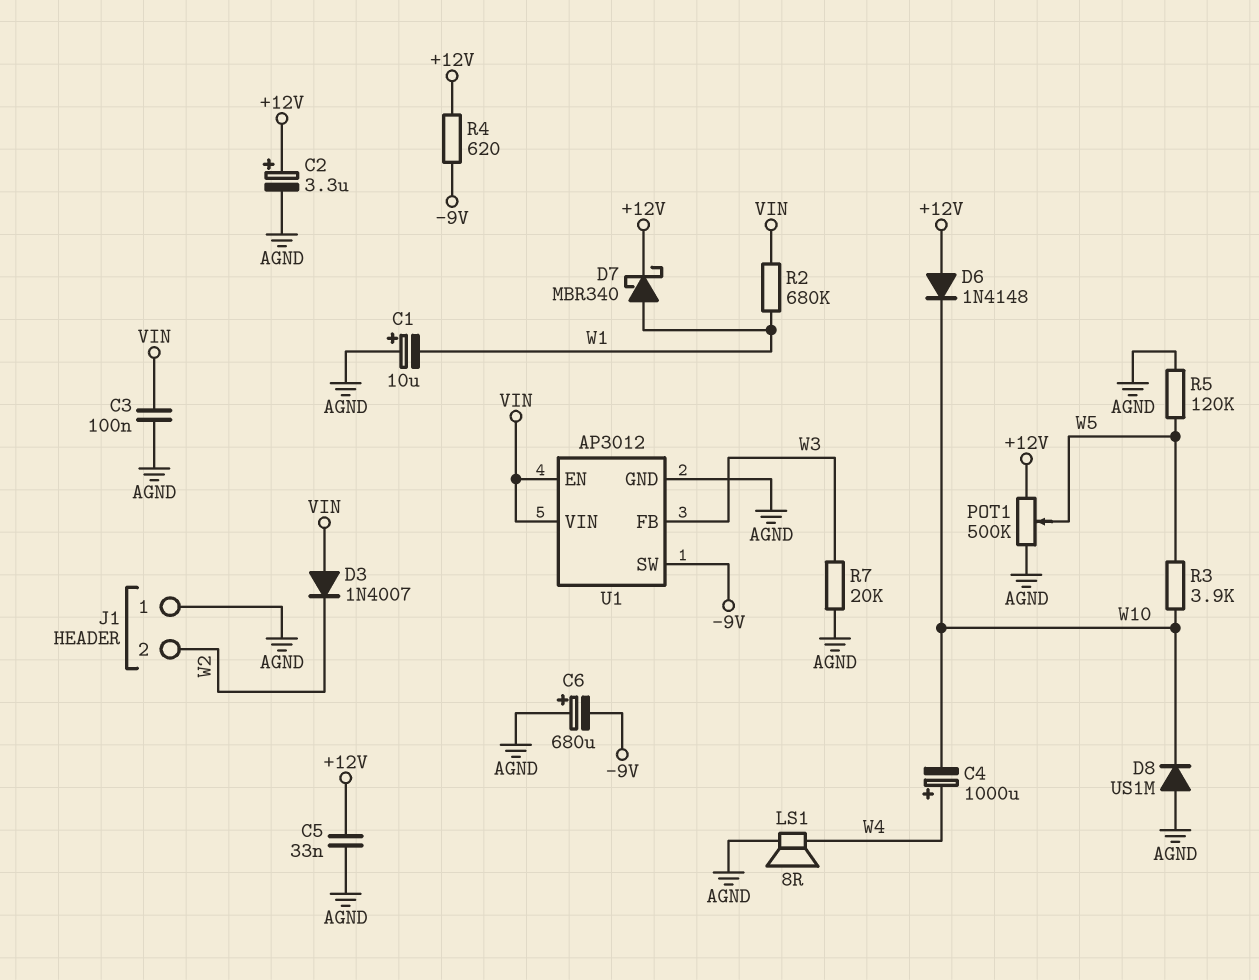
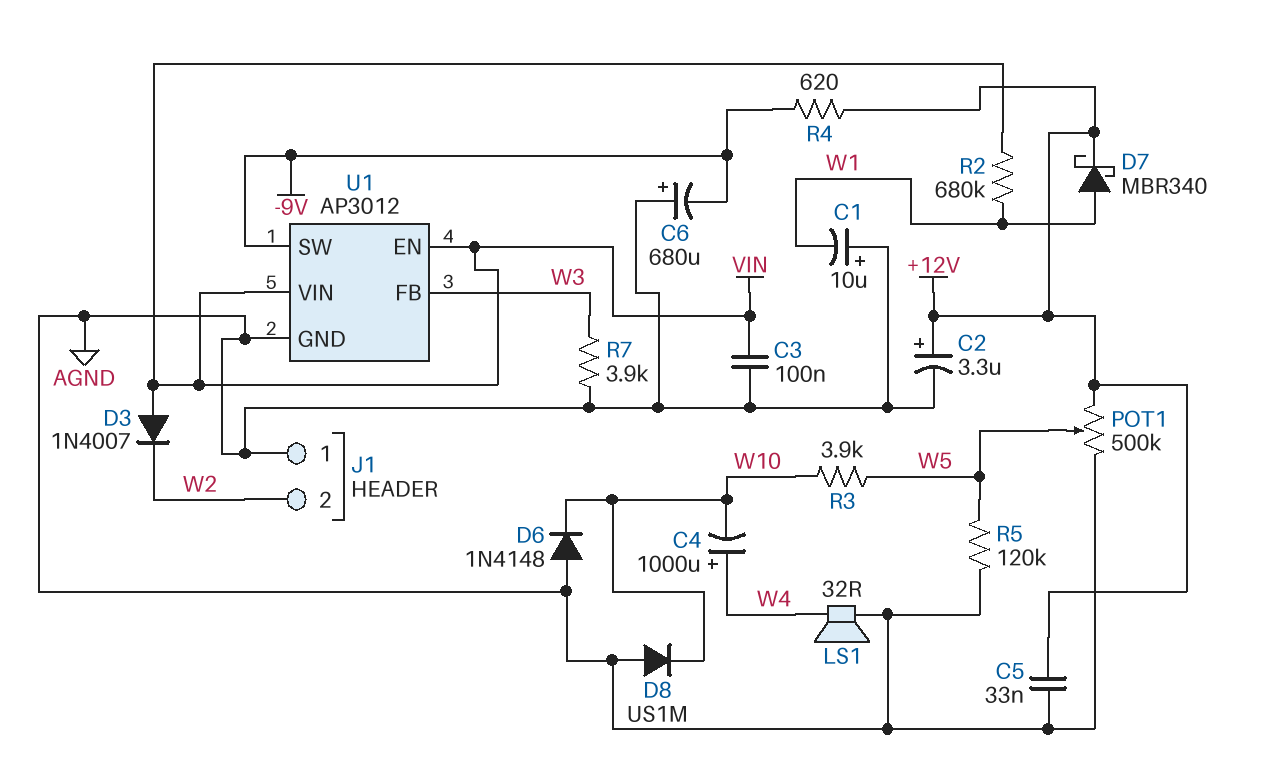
D6: diode 1N4148 (A +12V, K W10) -> diode 1N4148 (A AGND, K W10)
LS1: speaker 8R (AGND, W4) -> speaker 32R (AGND, W4)
R7: 20k (AGND, W3) -> 3.9k (AGND, W3)

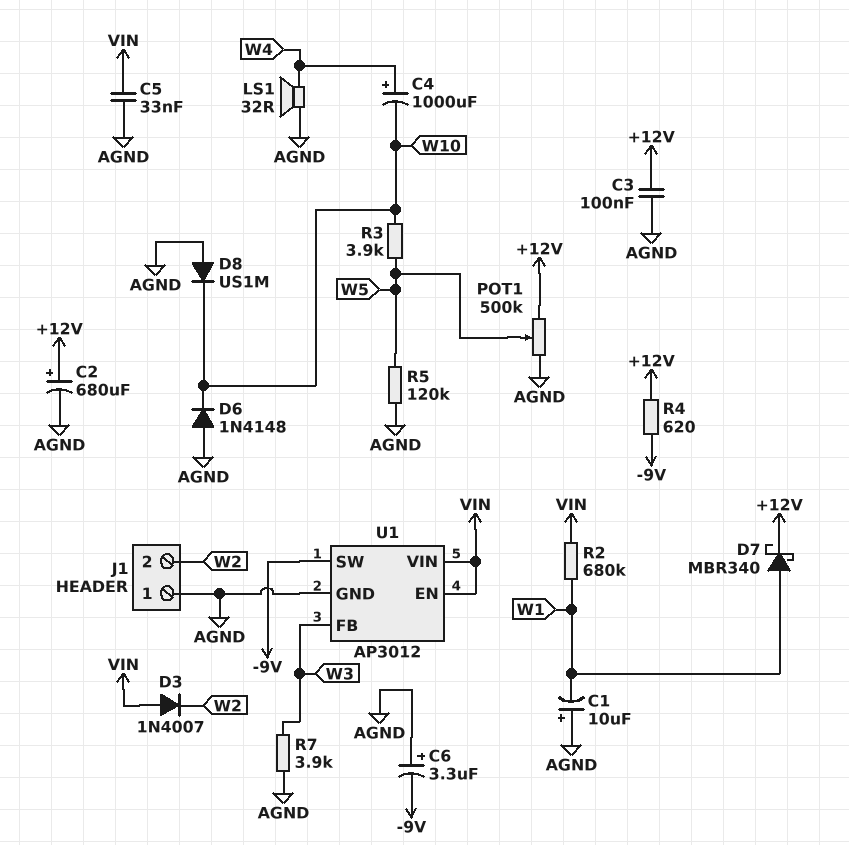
C2: 3.3uF (plus +12V, minus AGND) -> 680uF (plus +12V, minus AGND)
C3: 100nF (AGND, VIN) -> 100nF (+12V, AGND)
C5: 33nF (+12V, AGND) -> 33nF (AGND, VIN)
C6: 680uF (plus AGND, minus -9V) -> 3.3uF (plus AGND, minus -9V)

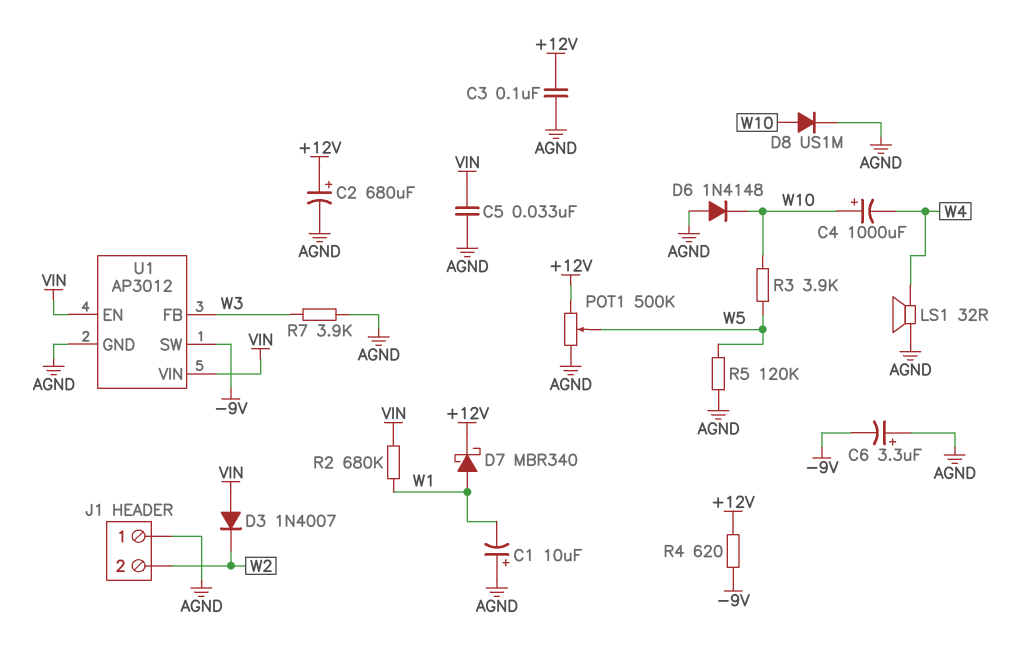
C4: 1000uF (plus W4, minus W10) -> 1000uF (plus W10, minus W4)
D8: diode US1M (A AGND, K W10) -> diode US1M (A W10, K AGND)

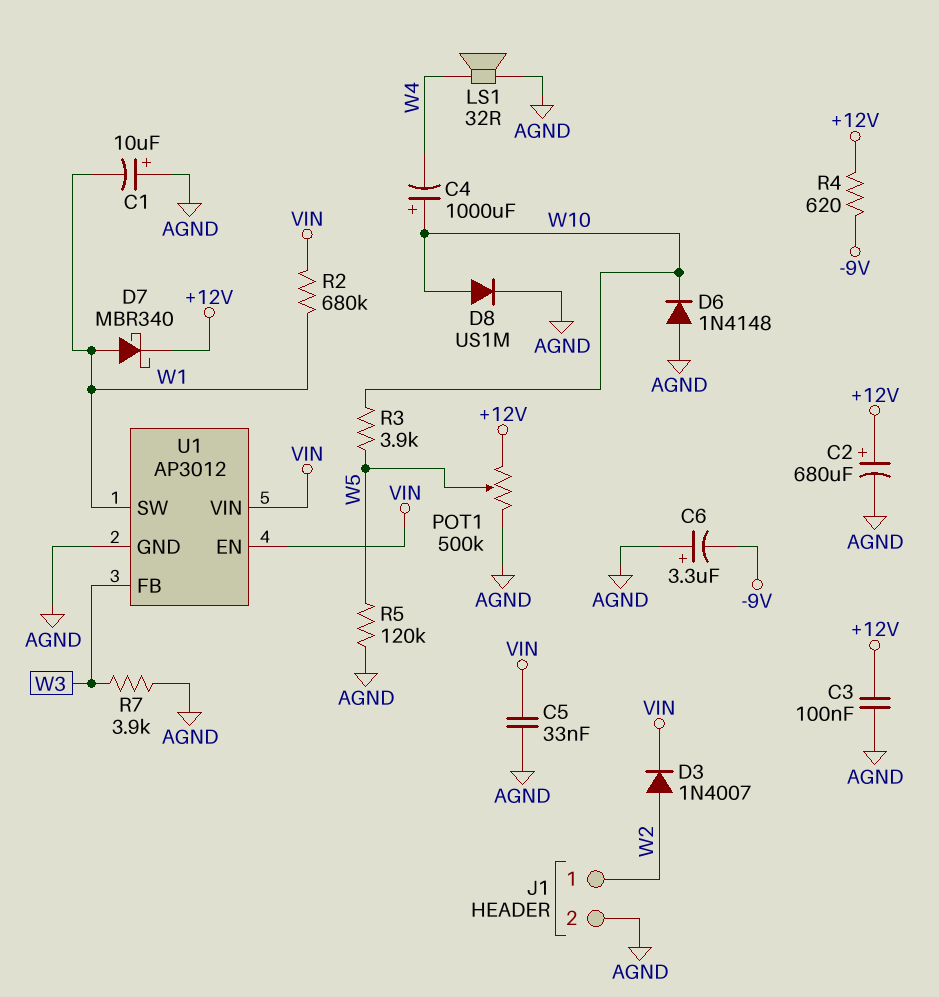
D3: diode 1N4007 (A VIN, K W2) -> diode 1N4007 (A W2, K VIN)
J1 pin 1: AGND -> W2
J1 pin 2: W2 -> AGND
U1 pin SW: -9V -> W1

